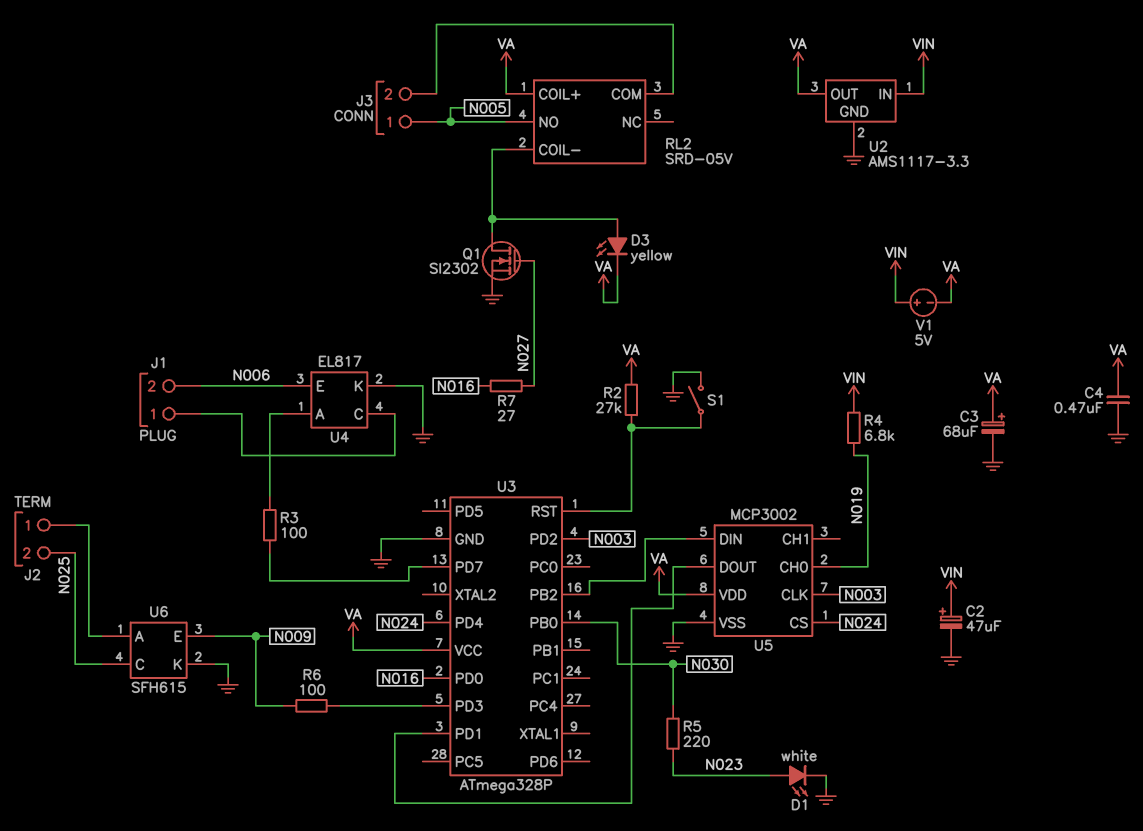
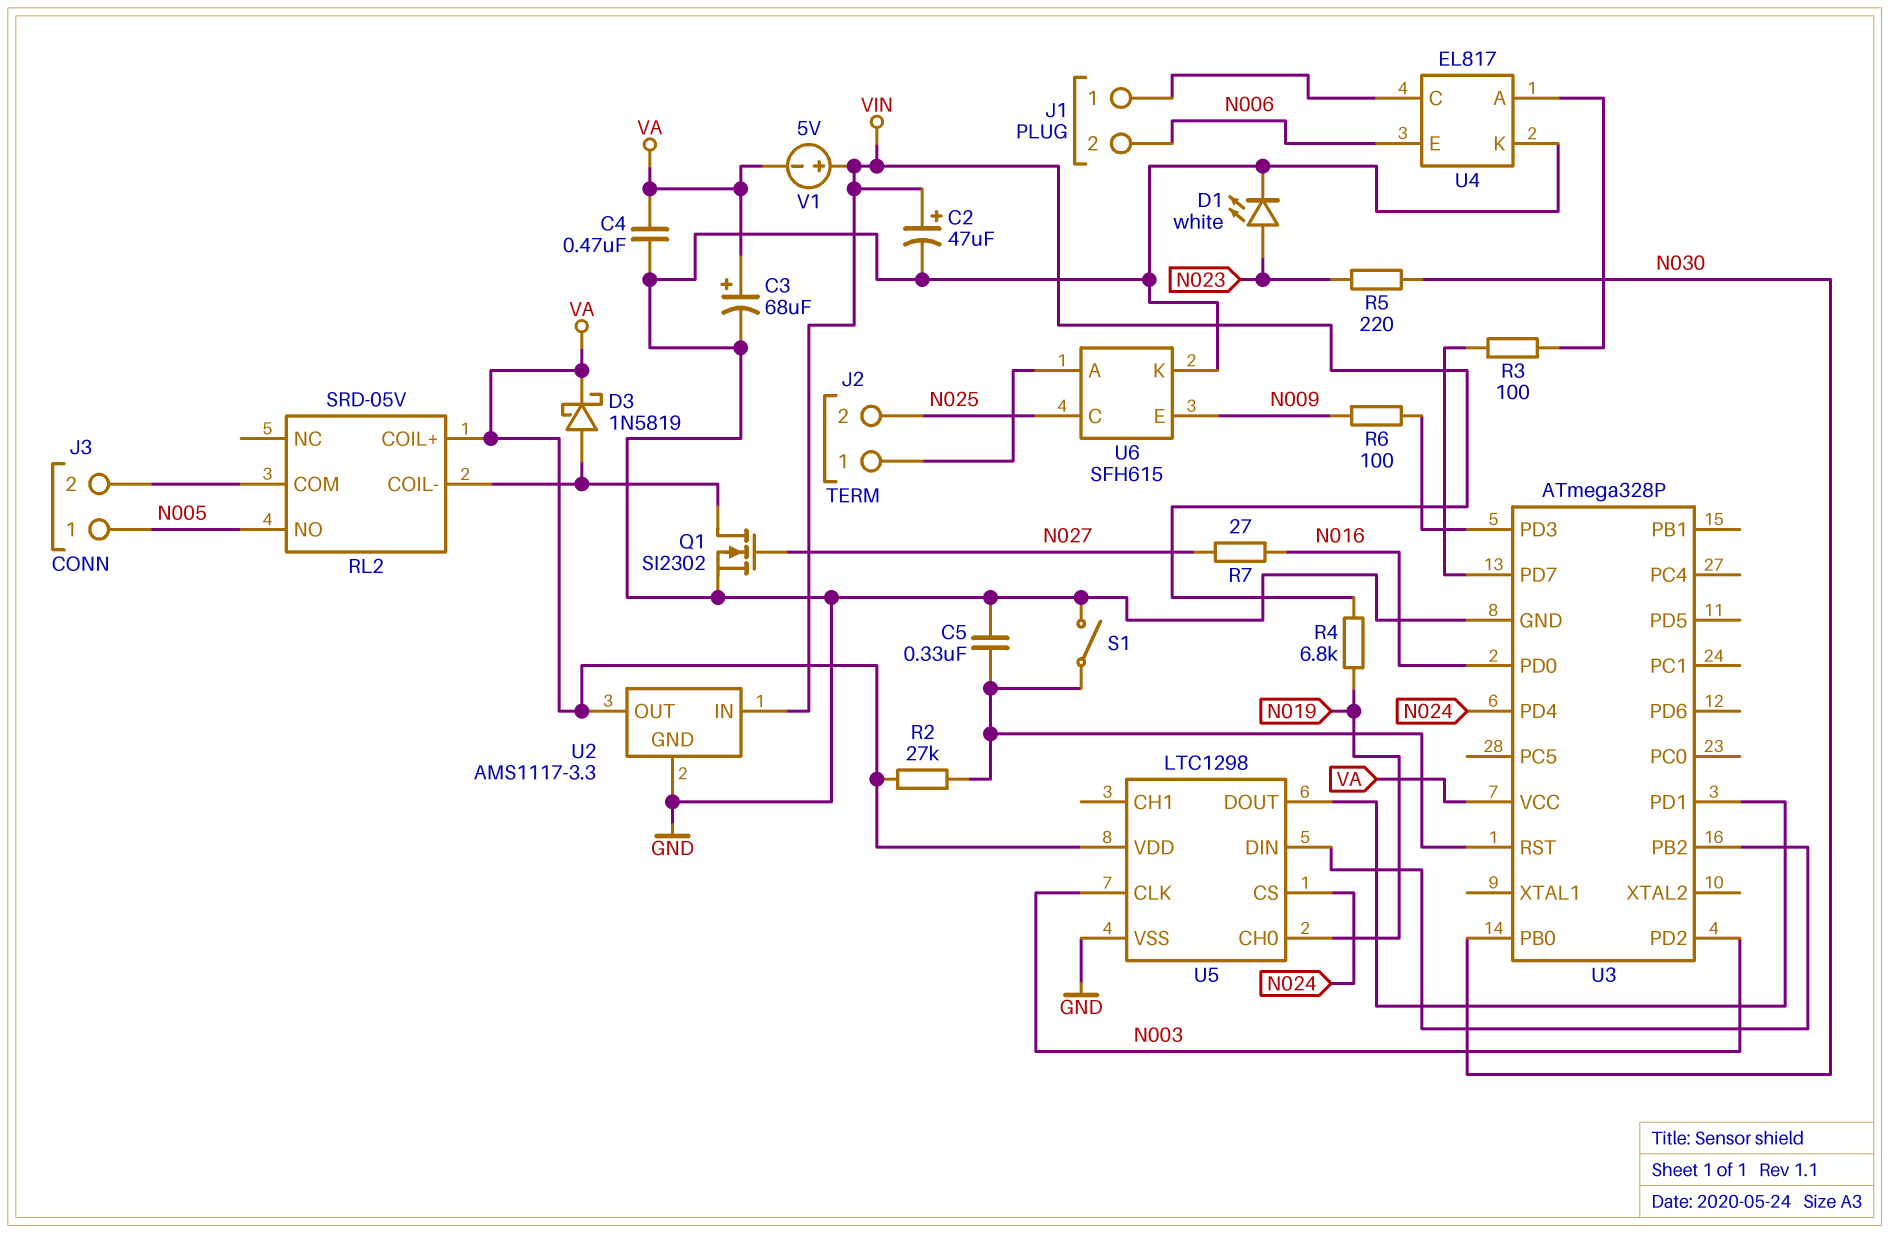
C5: none -> 330nF (GND, U3/RST)
D3: LED yellow (A RL2/COIL-, K VA) -> schottky 1N5819 (A RL2/COIL-, K VA)
U5: MCP3002 -> LTC1298

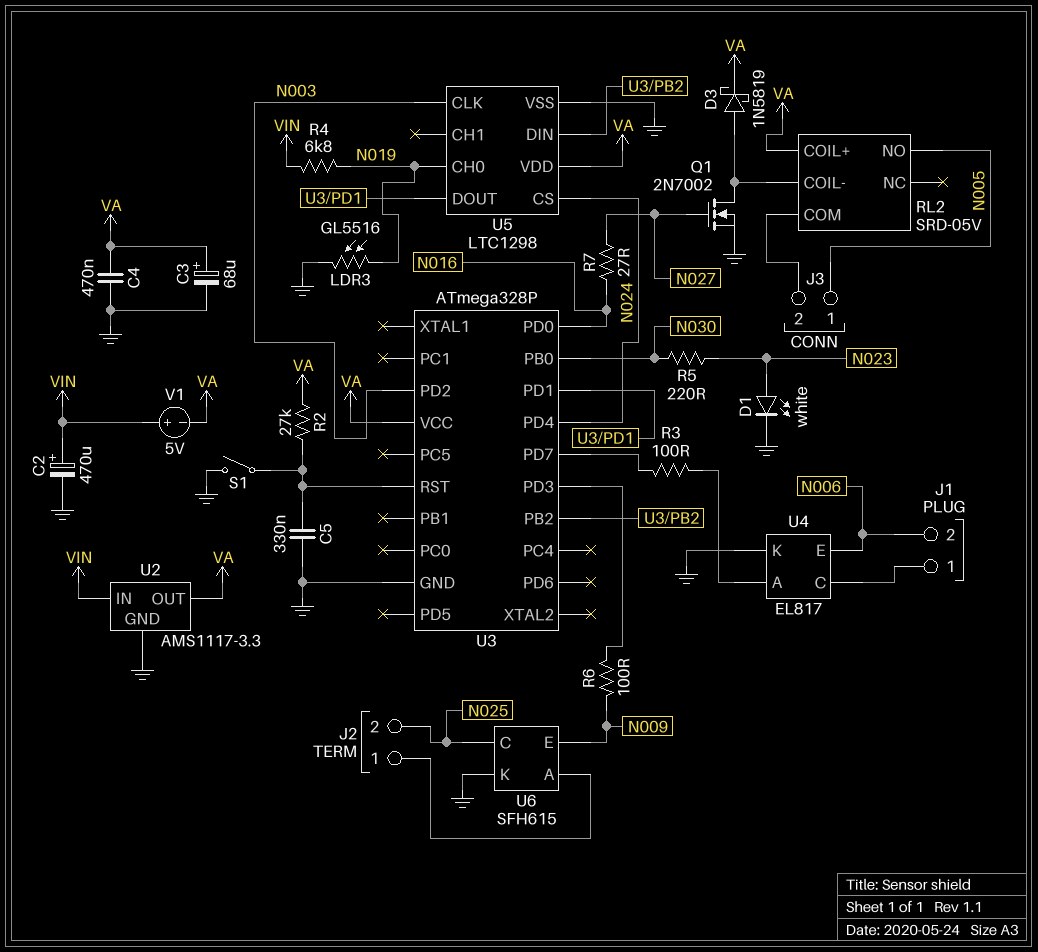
C2: 47uF (plus VIN, minus GND) -> 470uF (plus VIN, minus GND)
LDR3: none -> GL5516 (GND, N019)
Q1: NMOS SI2302 (G N027, D RL2/COIL-, S GND) -> NMOS 2N7002 (G N027, D RL2/COIL-, S GND)

